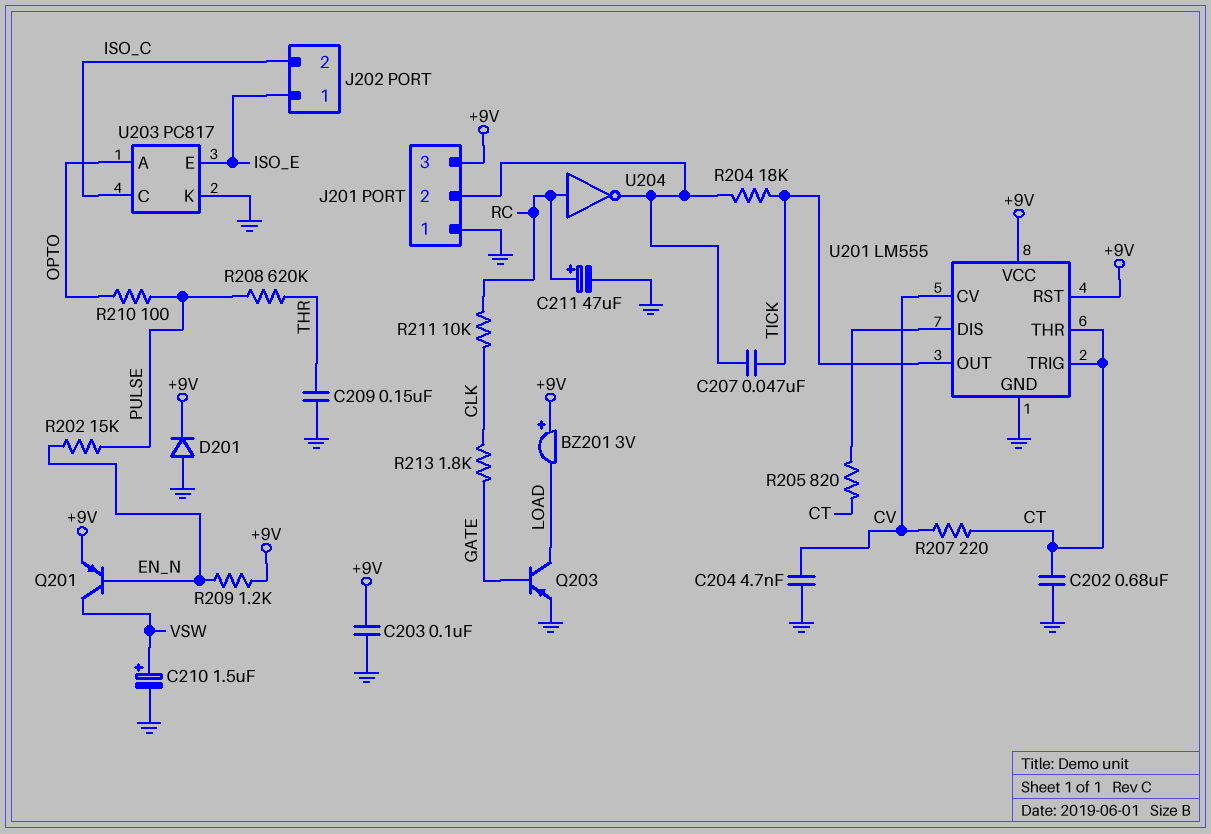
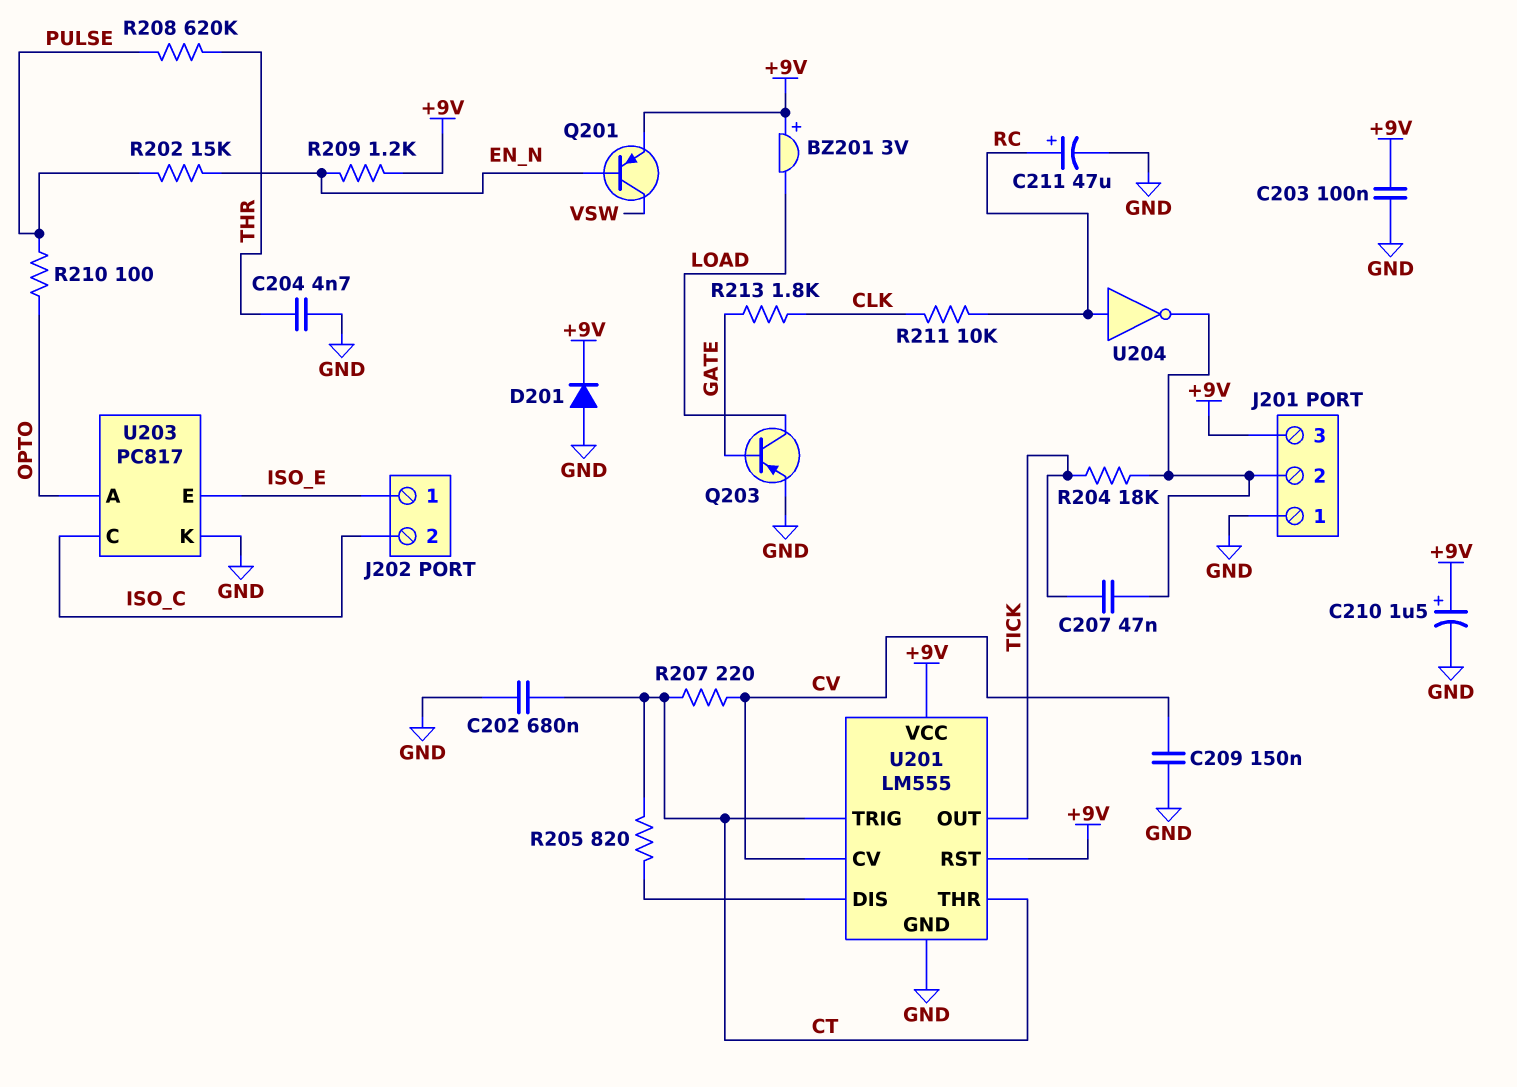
C204: 4.7nF (CV, GND) -> 4.7nF (GND, THR)
C209: 150nF (GND, THR) -> 150nF (CV, GND)
C210: 1.5uF (plus VSW, minus GND) -> 1.5uF (plus +9V, minus GND)

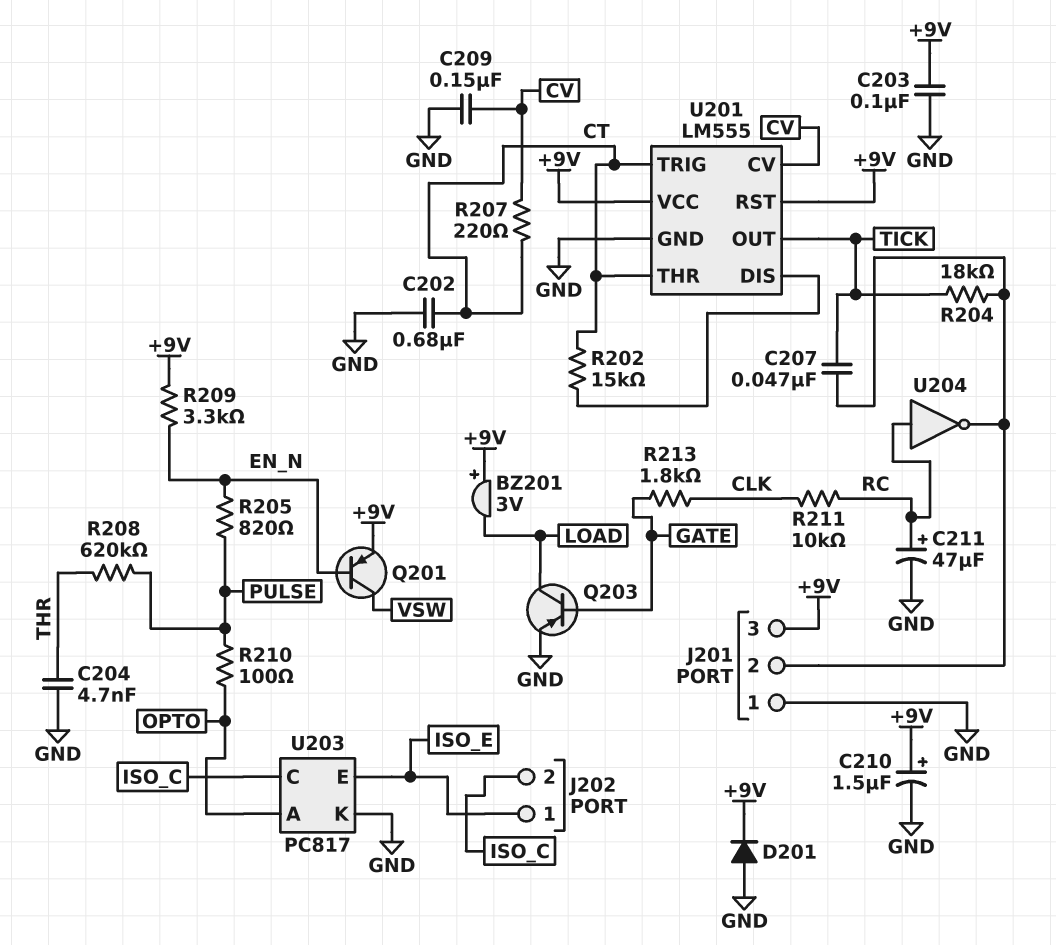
R202: 15k (EN_N, PULSE) -> 15k (CT, U201/DIS)
R205: 820 (CT, U201/DIS) -> 820 (EN_N, PULSE)
R209: 1.2k (+9V, EN_N) -> 3.3k (+9V, EN_N)

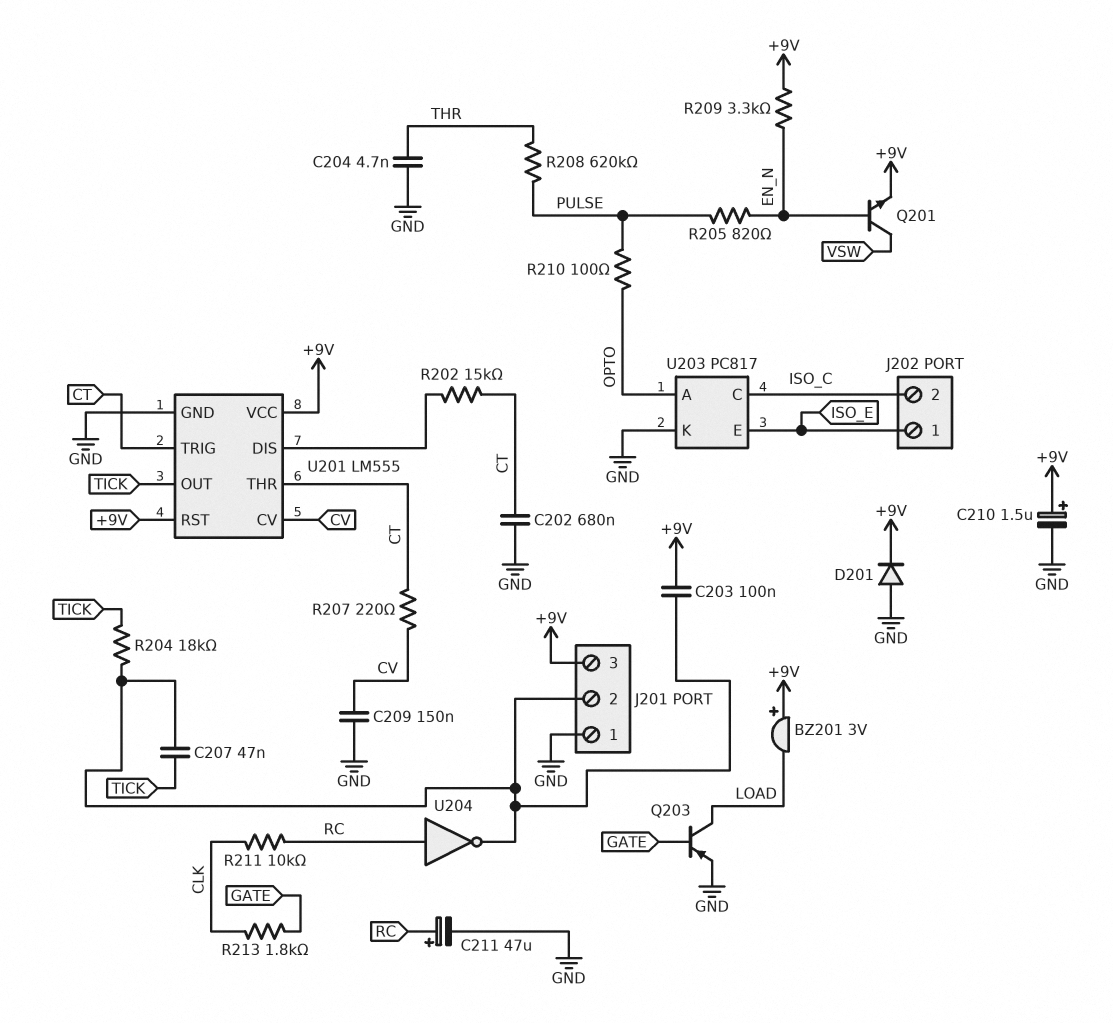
C203: 100nF (+9V, GND) -> 100nF (+9V, J201/2)
Q201: PNP (B EN_N, C VSW, E +9V) -> NPN (B EN_N, C VSW, E +9V)

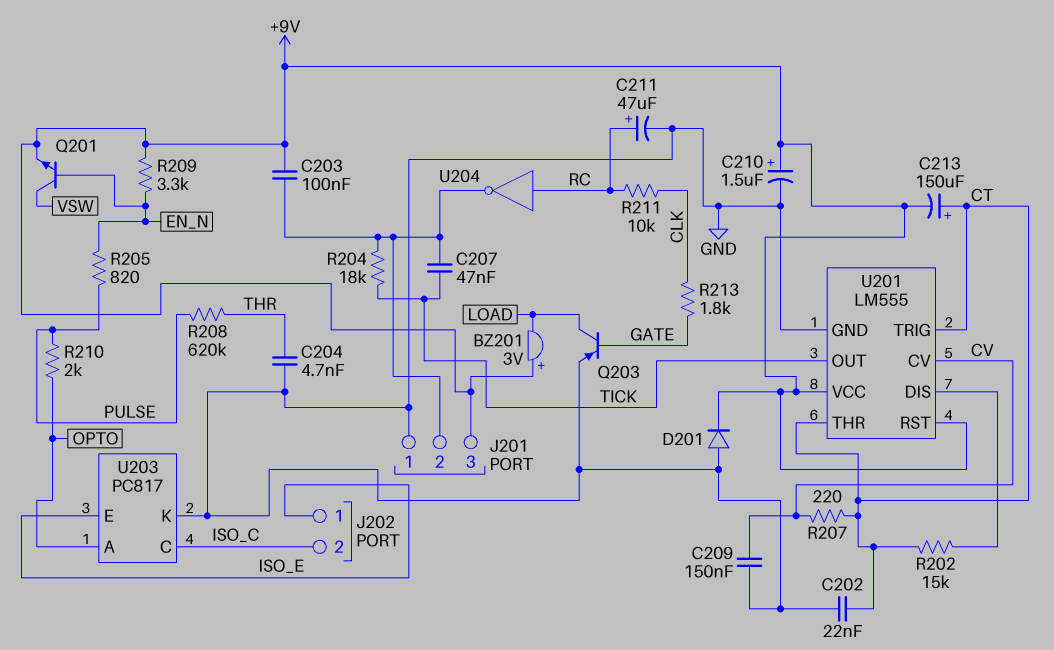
C202: 680nF (CT, GND) -> 22nF (CT, GND)
C213: none -> 150uF (plus CT, minus +9V)
R210: 100 (OPTO, PULSE) -> 2k (OPTO, PULSE)

